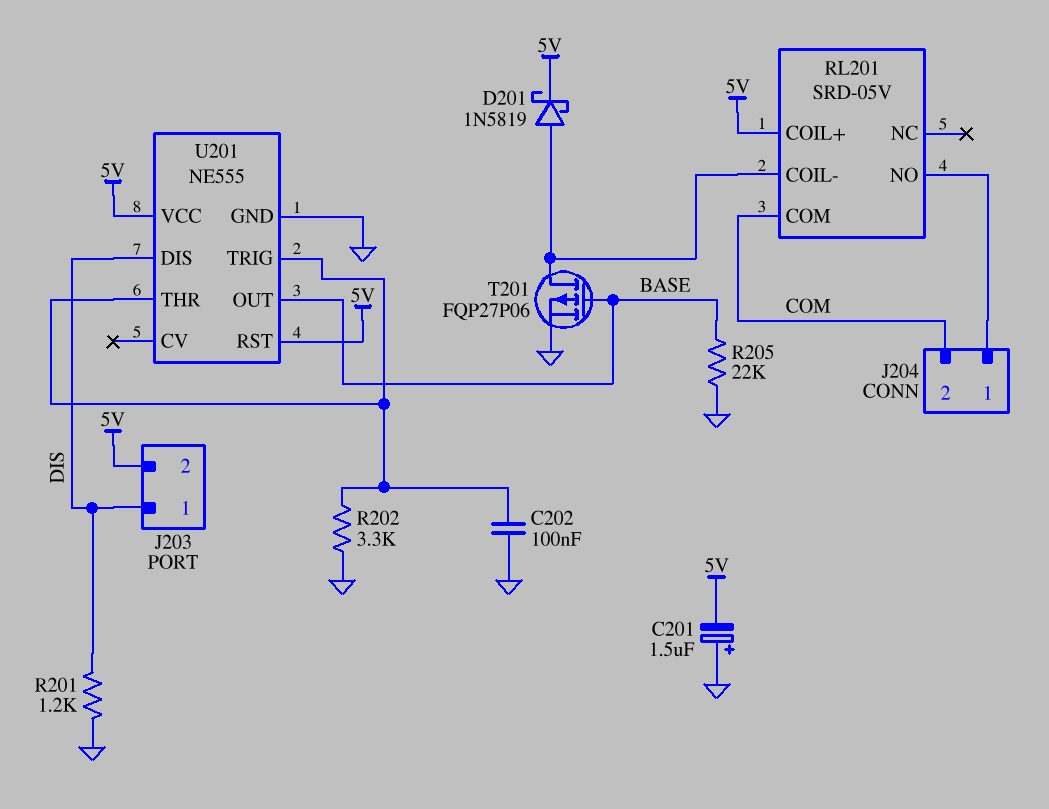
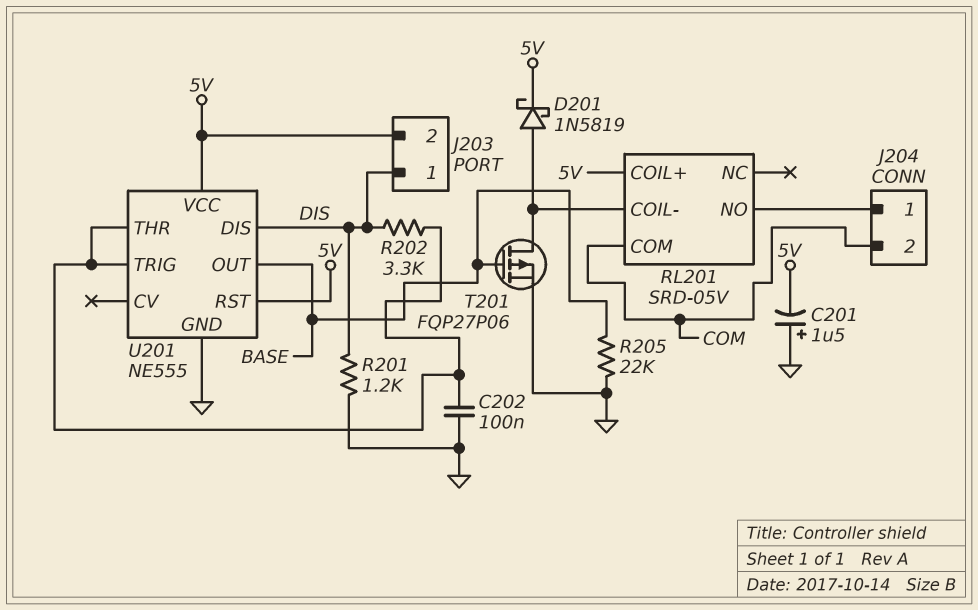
R202: 3.3k (GND, U201/THR) -> 3.3k (DIS, U201/THR)

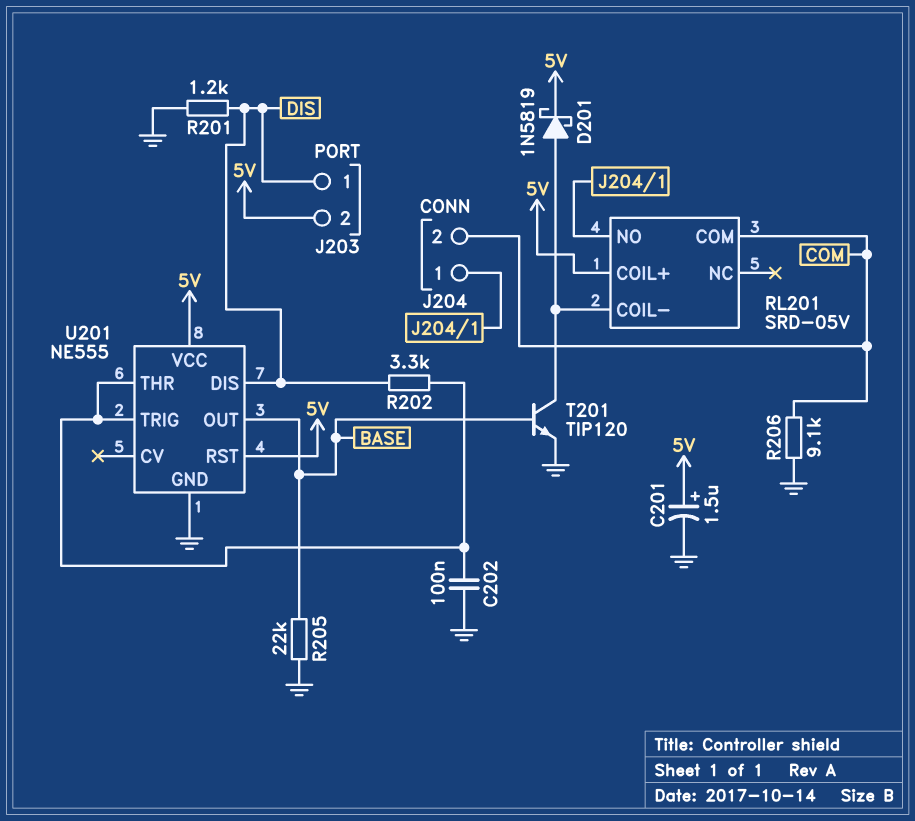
C201: 1.5uF (plus GND, minus 5V) -> 1.5uF (plus 5V, minus GND)
R206: none -> 9.1k (COM, GND)
T201: PMOS FQP27P06 (G BASE, D RL201/COIL-, S GND) -> NPN TIP120 (B BASE, C RL201/COIL-, E GND)

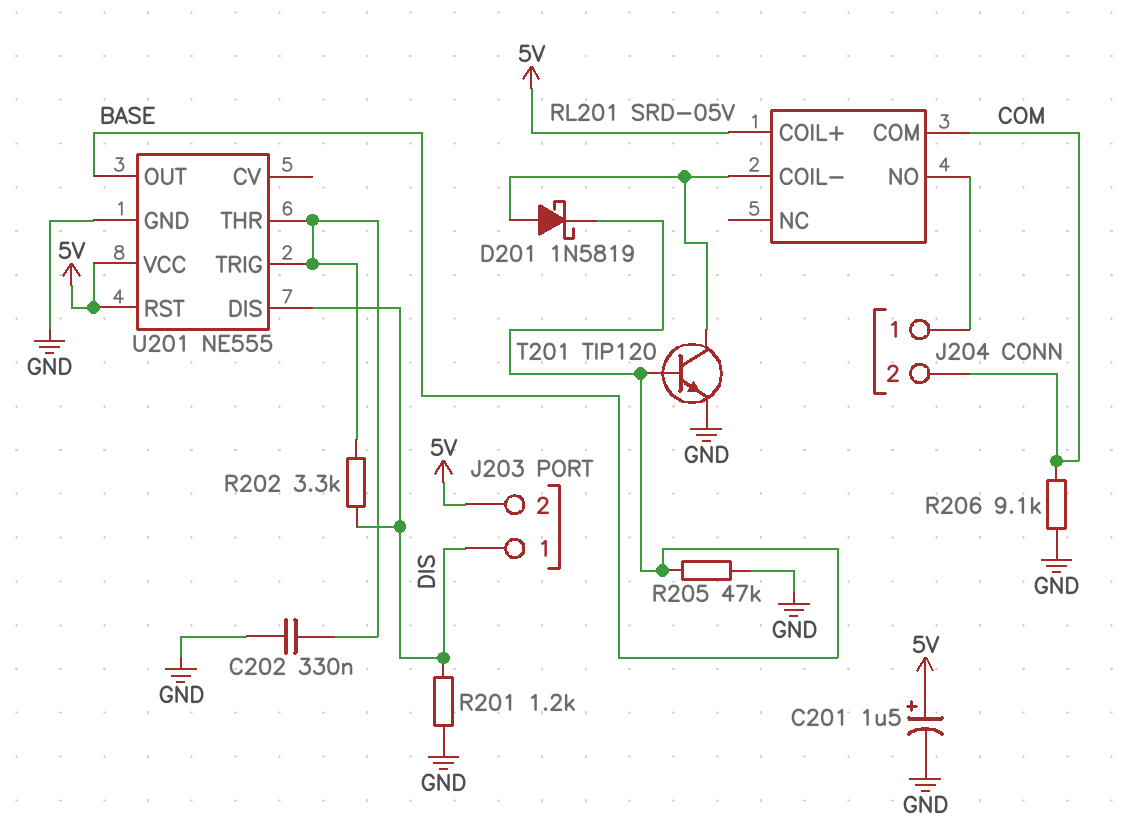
C202: 100nF (GND, U201/THR) -> 330nF (GND, U201/THR)
D201: schottky 1N5819 (A RL201/COIL-, K 5V) -> schottky 1N5819 (A RL201/COIL-, K BASE)
R205: 22k (BASE, GND) -> 47k (BASE, GND)

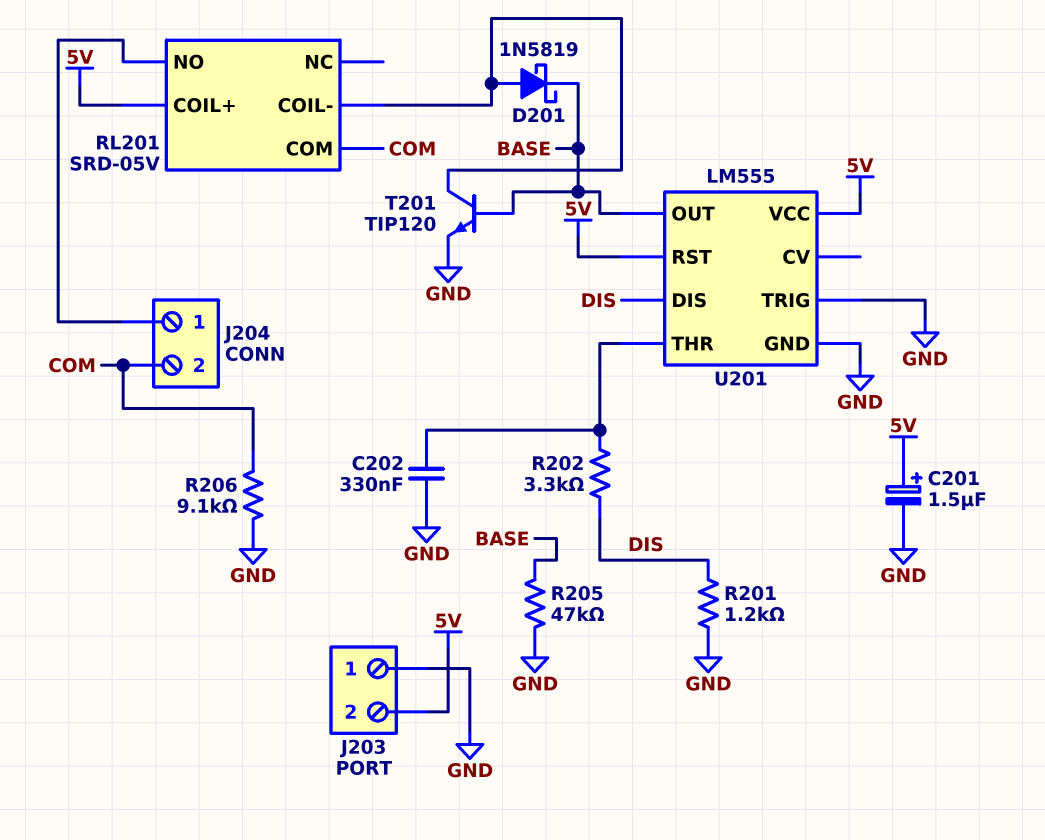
J203 pin 1: DIS -> GND
U201: NE555 -> LM555
U201 pin TRIG: U201/THR -> GND

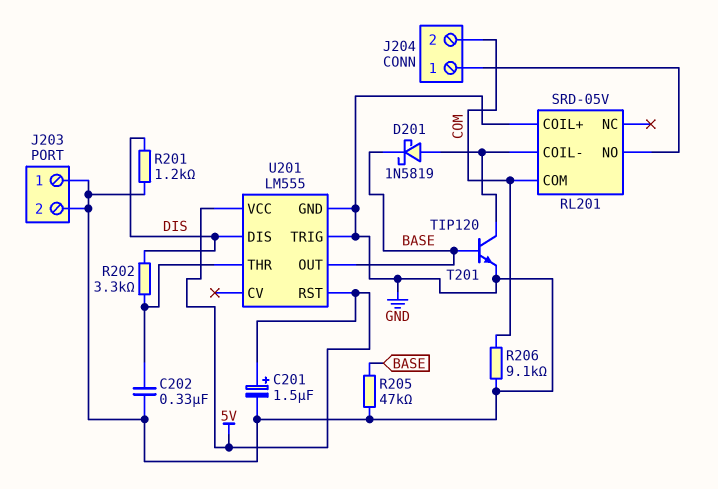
J203 pin 2: 5V -> GND
RL201 pin COIL+: 5V -> GND

